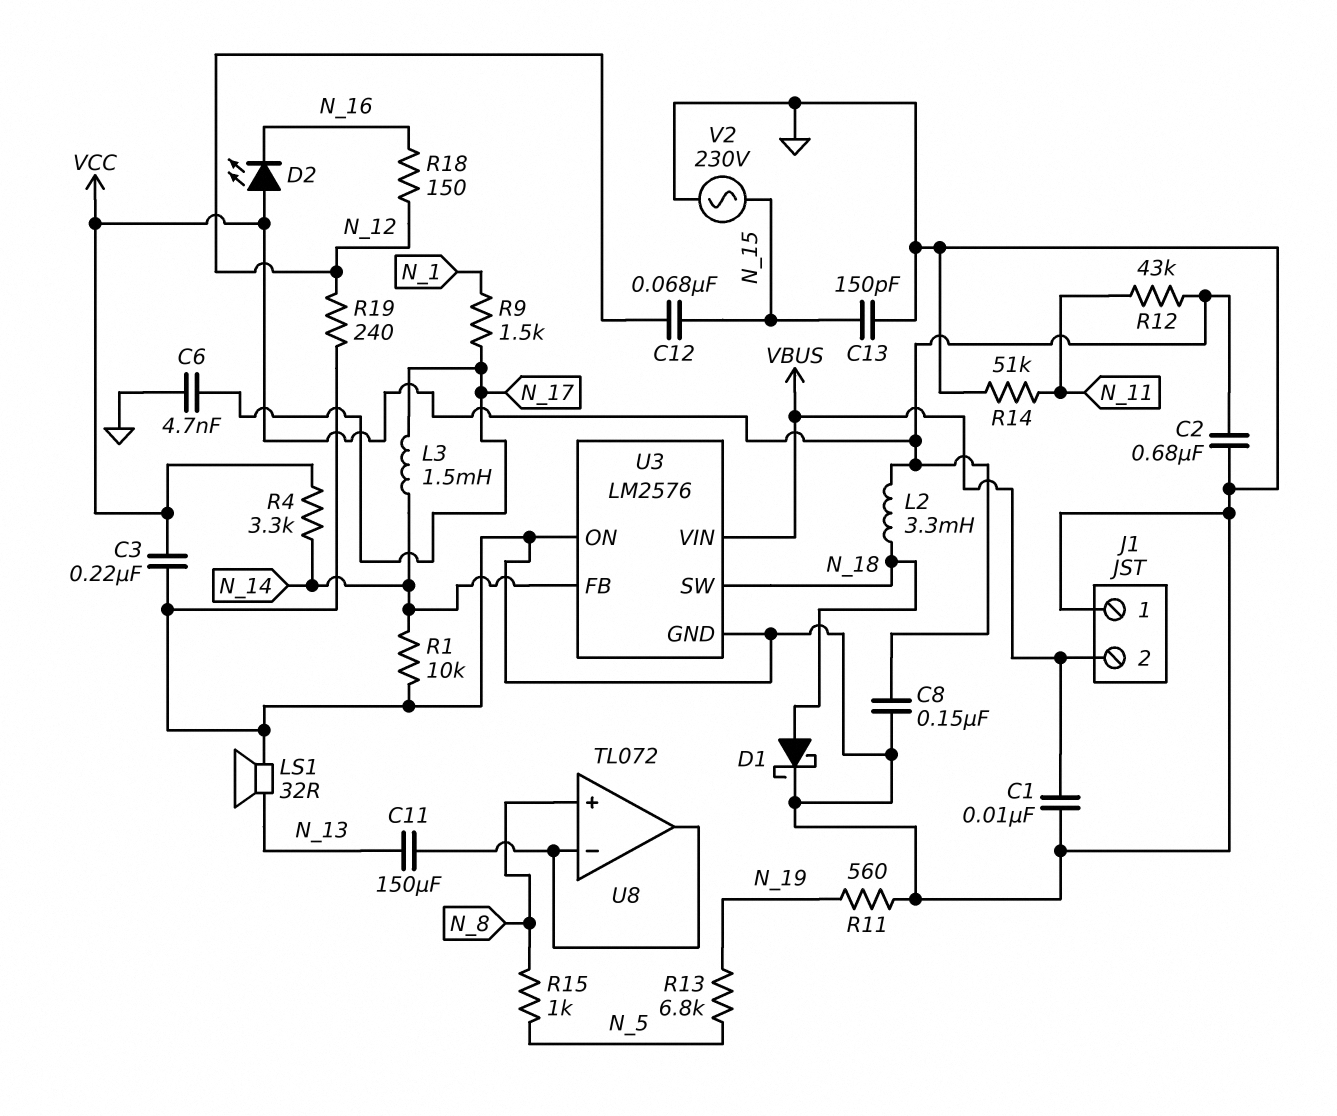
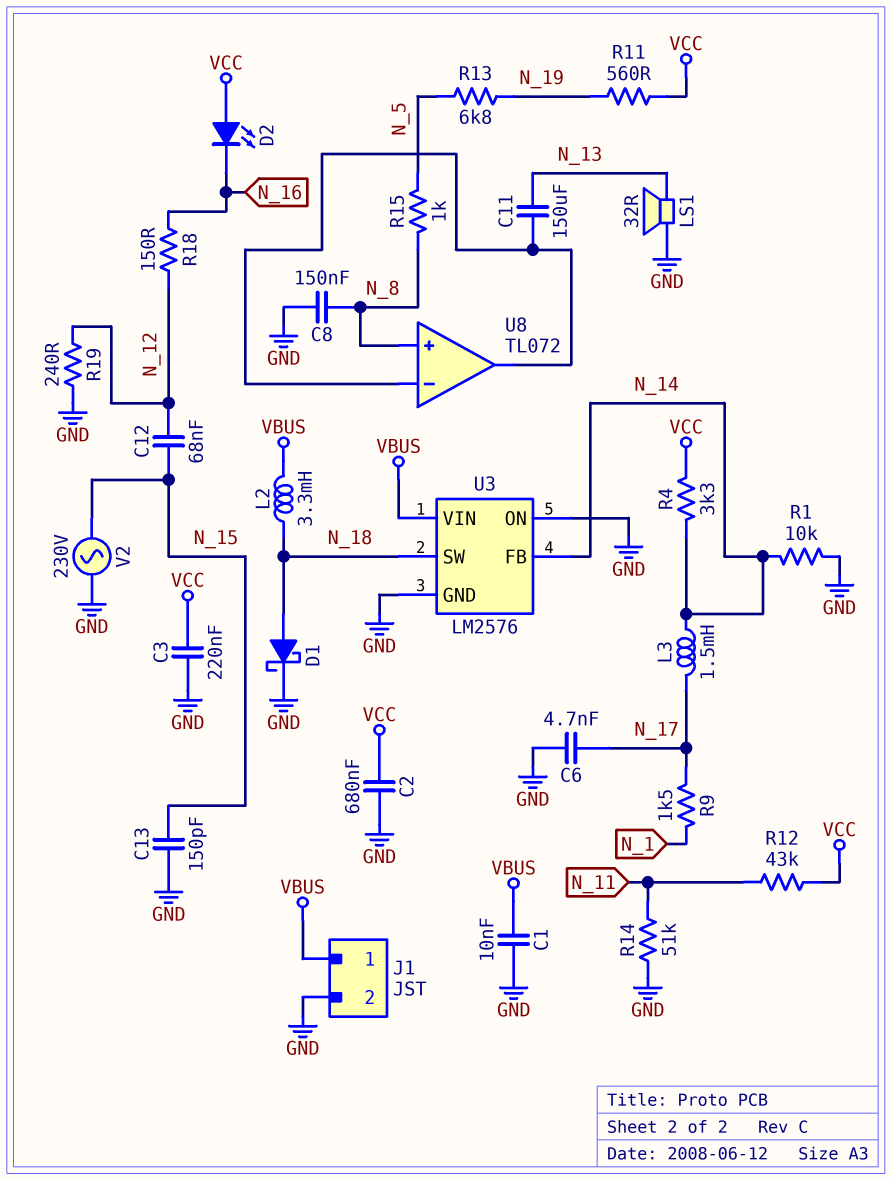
C8: 150nF (GND, VCC) -> 150nF (GND, N_8)
J1 pin 1: GND -> VBUS
J1 pin 2: VBUS -> GND
L2: 3.3mH (N_18, VCC) -> 3.3mH (N_18, VBUS)
R11: 560 (GND, N_19) -> 560 (N_19, VCC)

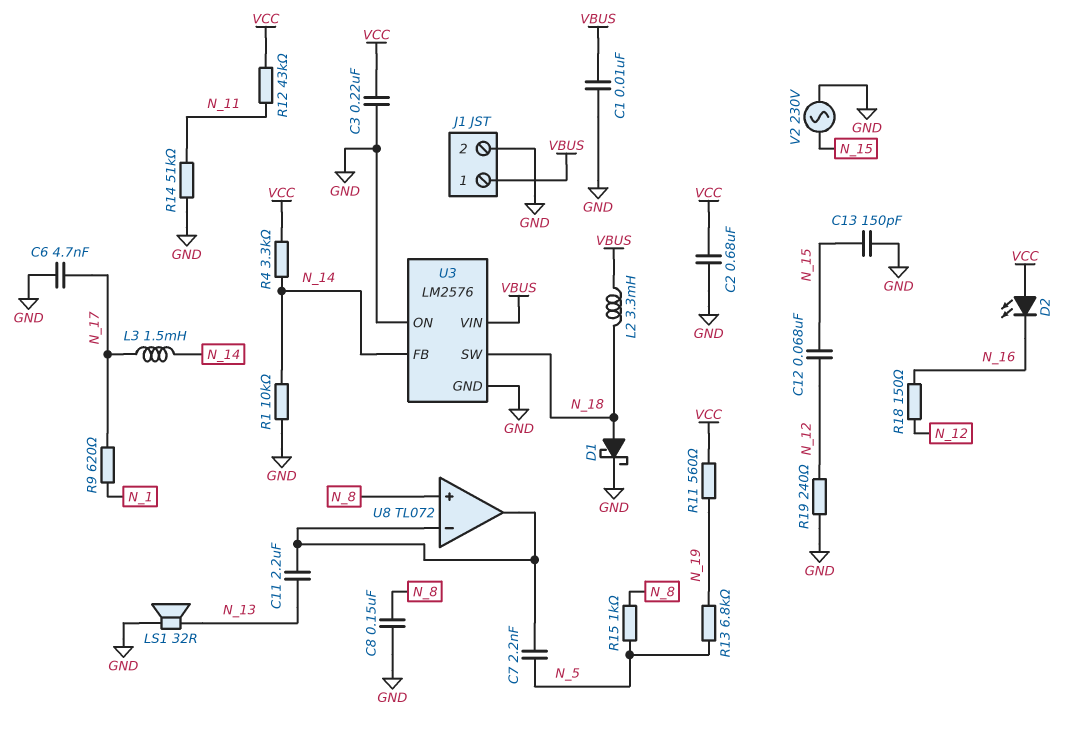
C7: none -> 2.2nF (N_5, U8/in-)
C11: 150uF (N_13, U8/in-) -> 2.2uF (N_13, U8/in-)
R9: 1.5k (N_1, N_17) -> 620 (N_1, N_17)

